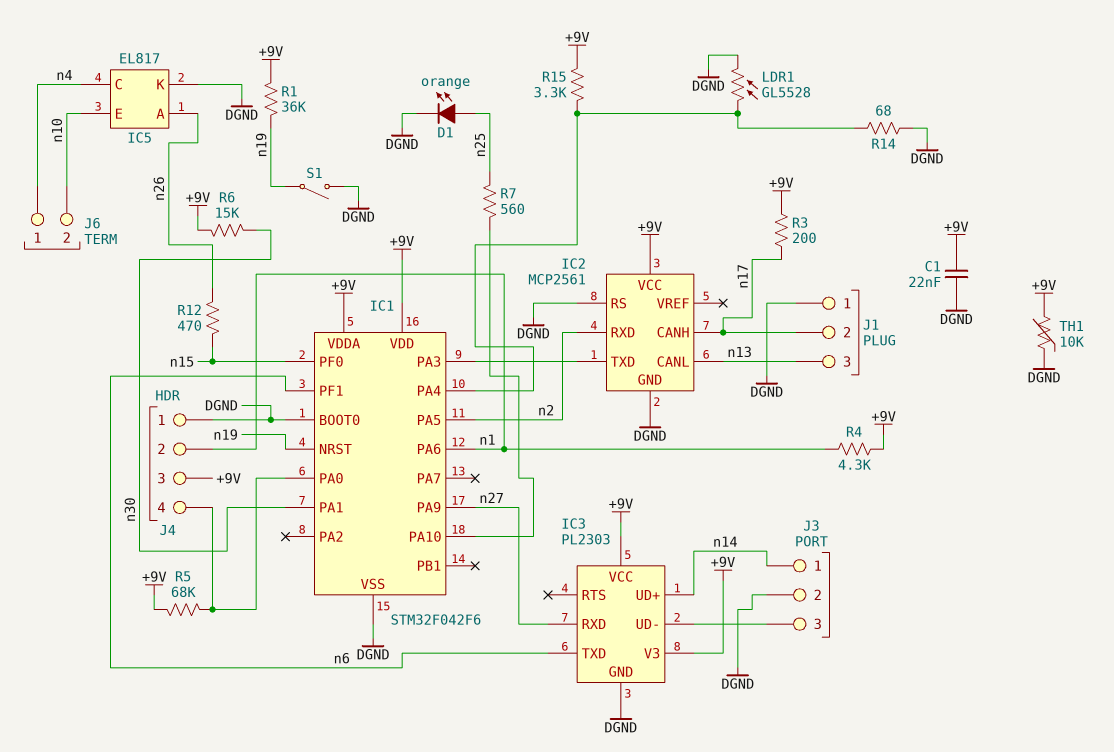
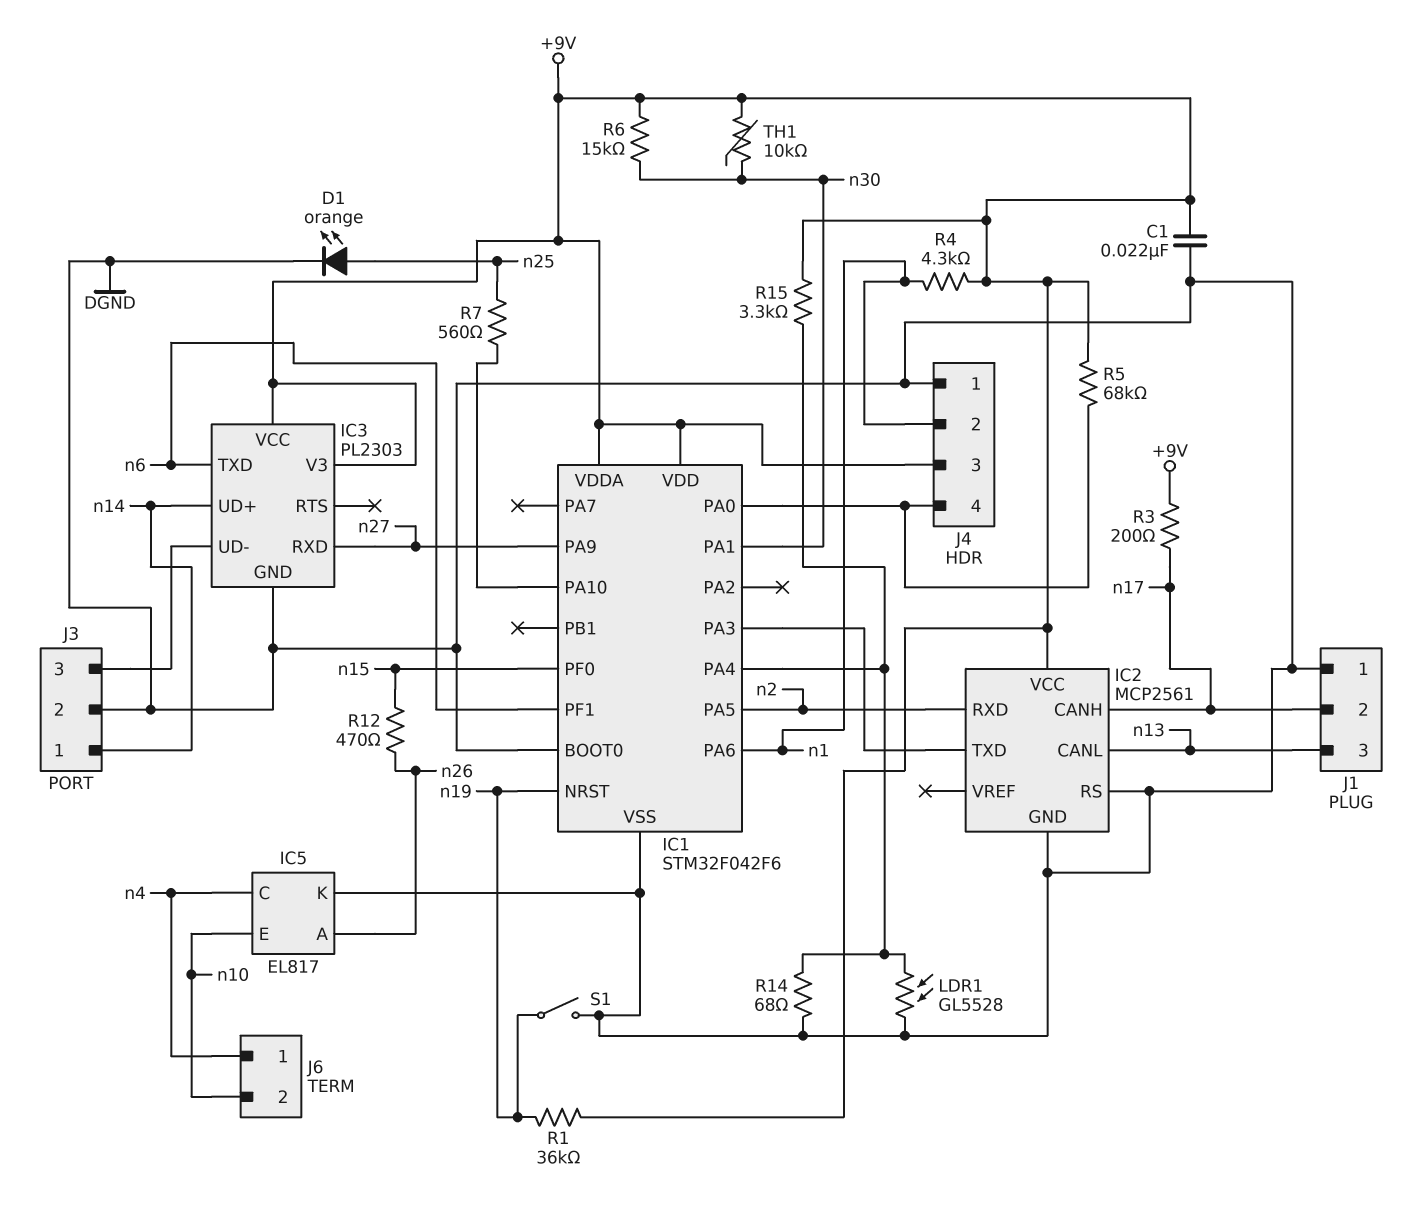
TH1: 10k (+9V, DGND) -> 10k (+9V, n30)

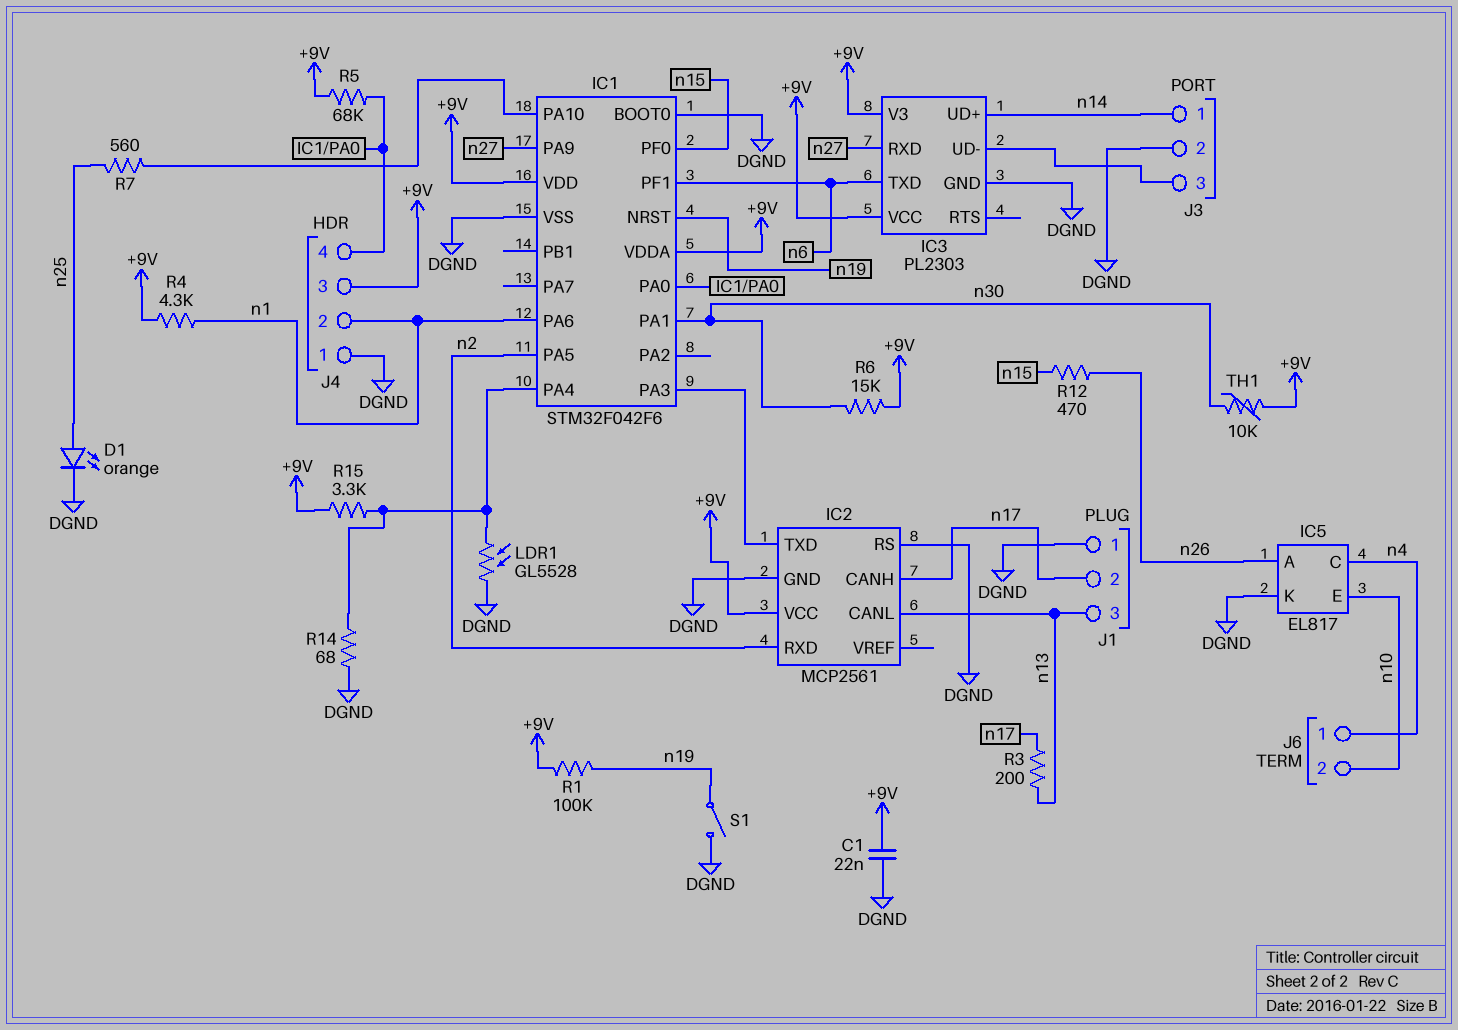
R1: 36k (+9V, n19) -> 100k (+9V, n19)
R3: 200 (+9V, n17) -> 200 (n13, n17)

